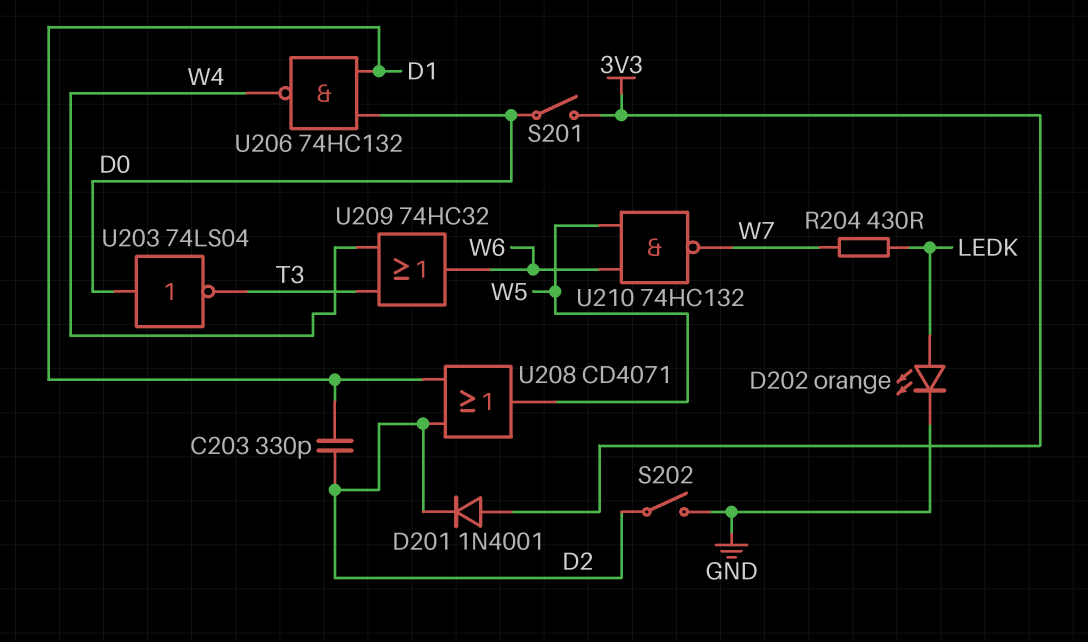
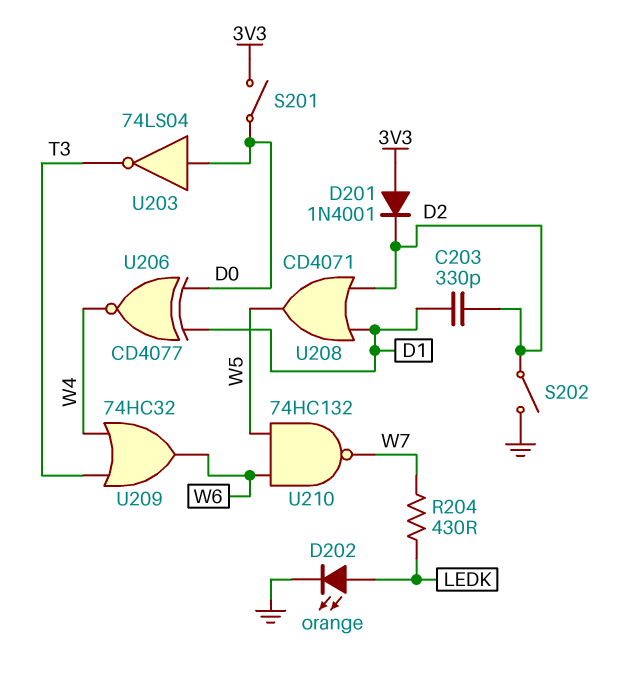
U206: NAND 74HC132 (in D0, in D1, out W4) -> XNOR CD4077 (in D0, in D1, out W4)

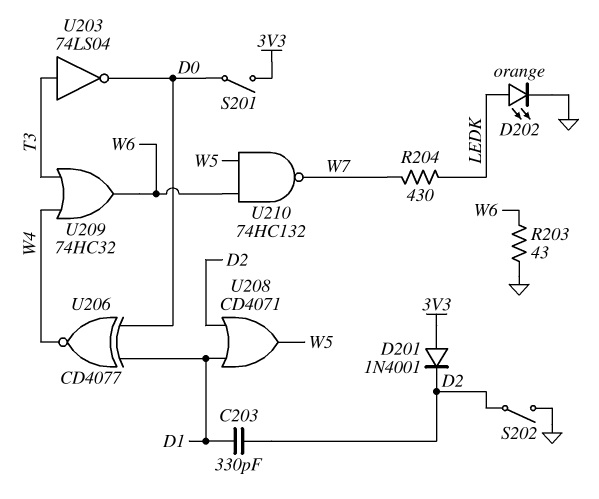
R203: none -> 43 (GND, W6)
U203: NOT 74LS04 (in D0, out T3) -> NOT 74LS04 (in T3, out D0)

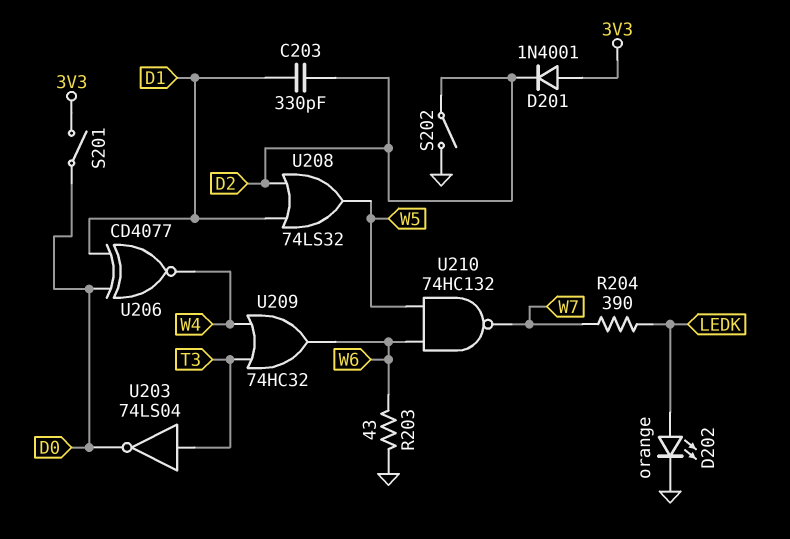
R204: 430 (LEDK, W7) -> 390 (LEDK, W7)
U208: OR CD4071 (in D1, in D2, out W5) -> OR 74LS32 (in D1, in D2, out W5)

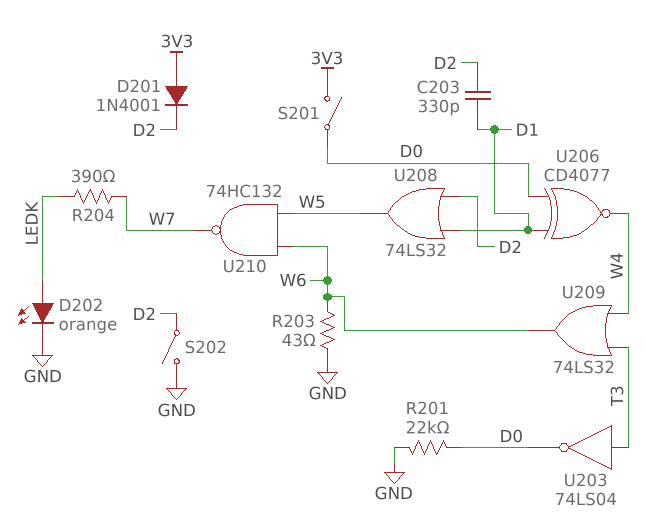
R201: none -> 22k (D0, GND)
U209: OR 74HC32 (in T3, in W4, out W6) -> OR 74LS32 (in T3, in W4, out W6)

